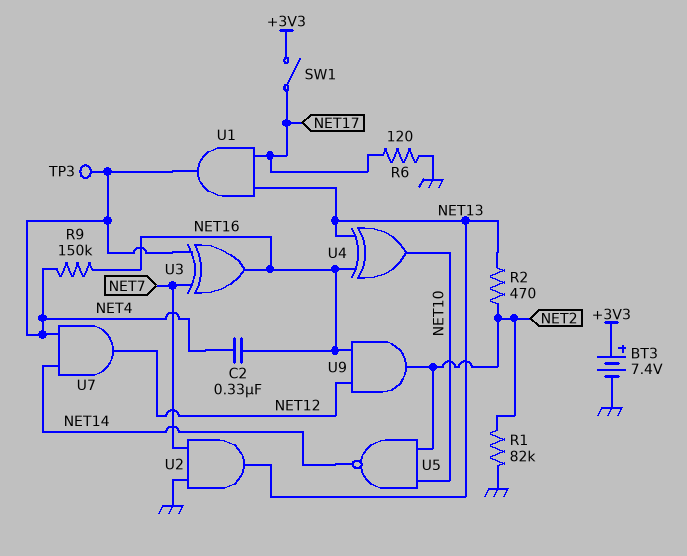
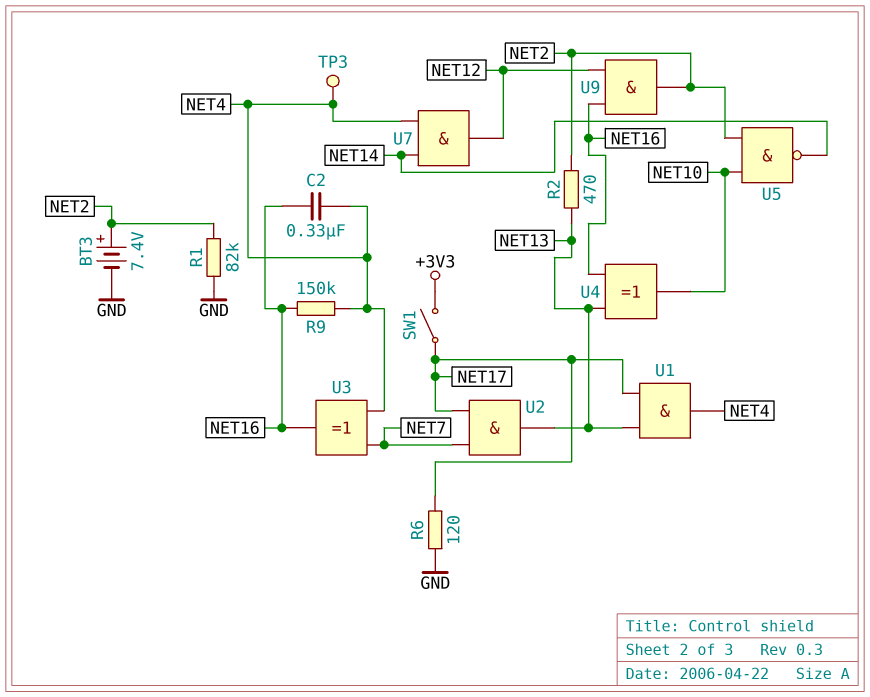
BT3: 7.4V (plus +3V3, minus GND) -> 7.4V (plus NET2, minus GND)
U2: AND (in GND, in NET7, out NET13) -> AND (in NET7, in NET17, out NET13)

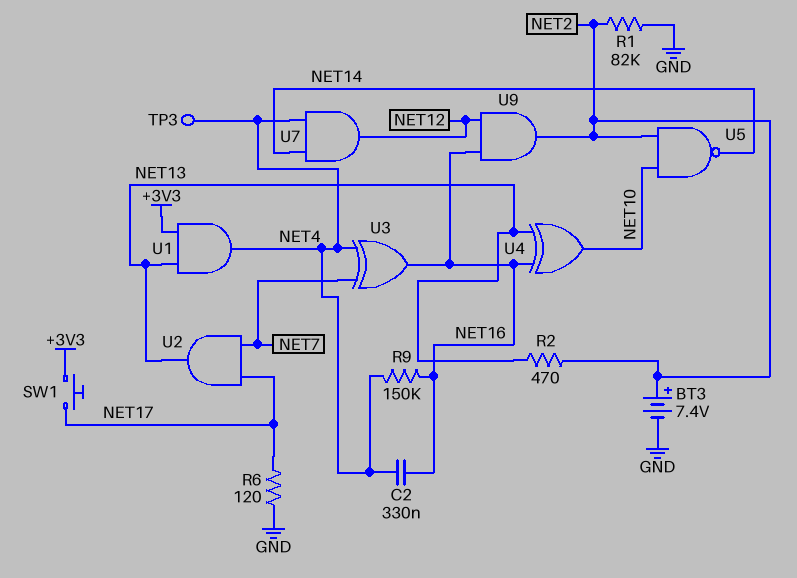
SW1: switch (+3V3, NET17) -> button (+3V3, NET17)
U1: AND (in NET13, in NET17, out NET4) -> AND (in +3V3, in NET13, out NET4)

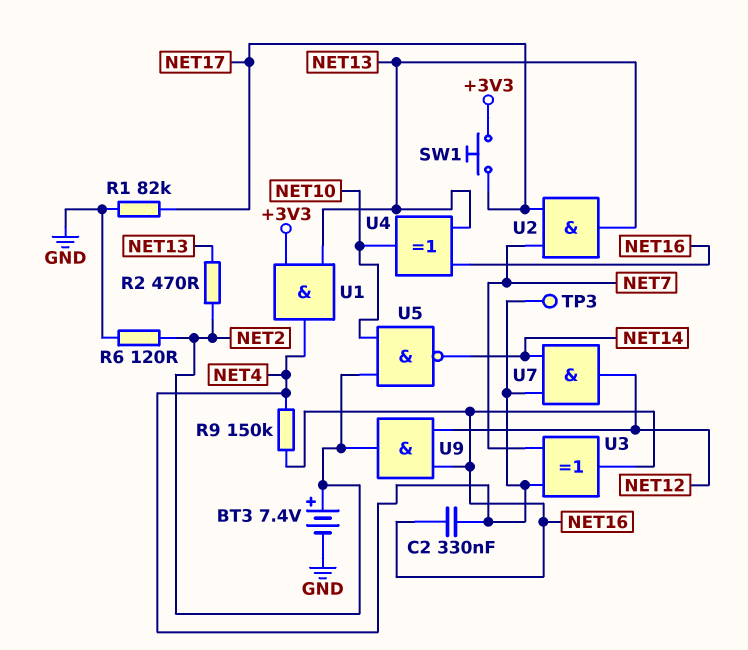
R1: 82k (GND, NET2) -> 82k (GND, NET17)
R6: 120 (GND, NET17) -> 120 (GND, NET2)

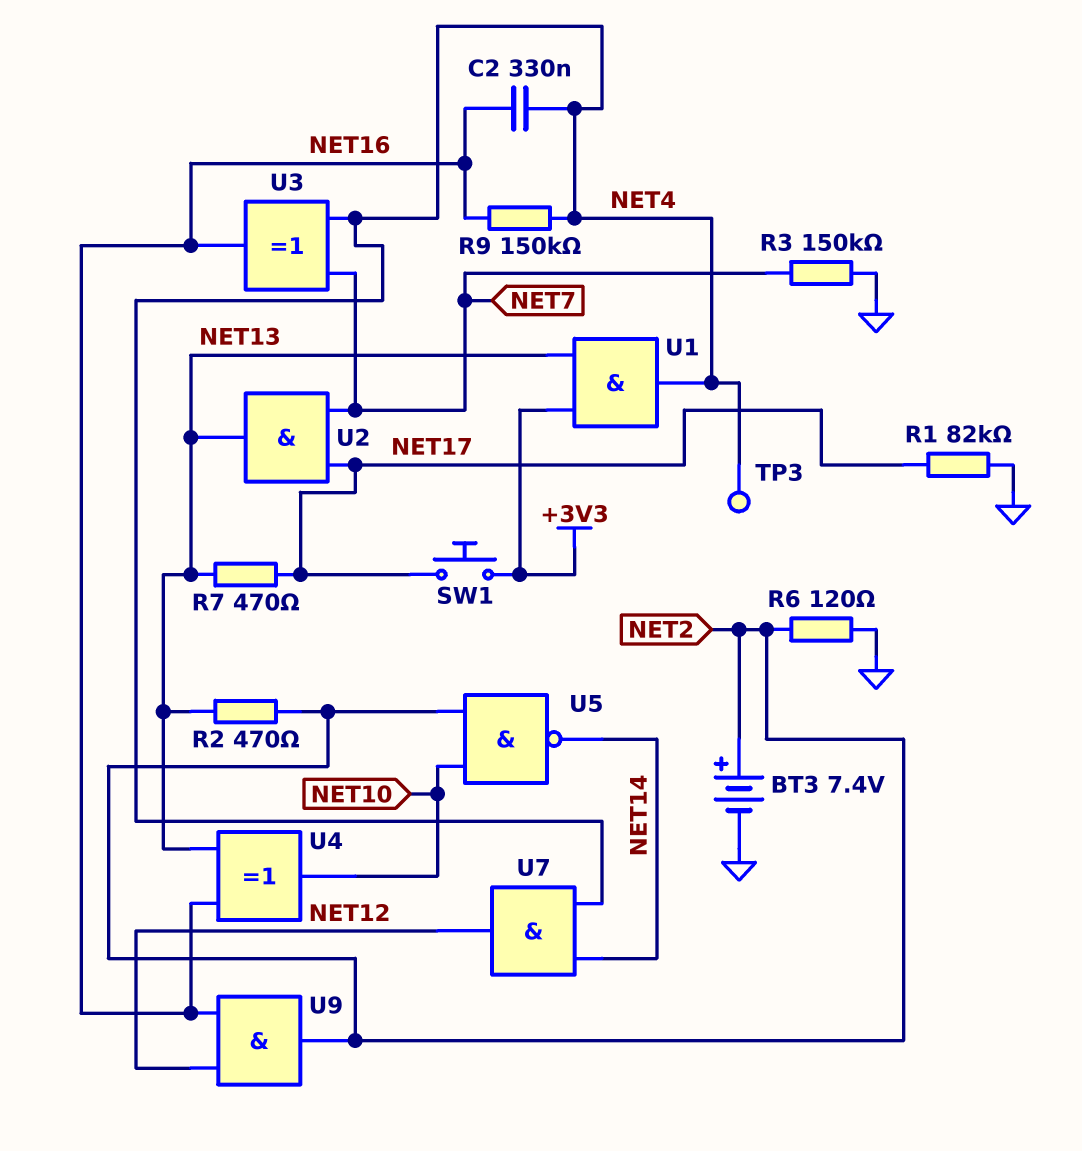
R3: none -> 150k (GND, NET7)
R7: none -> 470 (NET13, NET17)

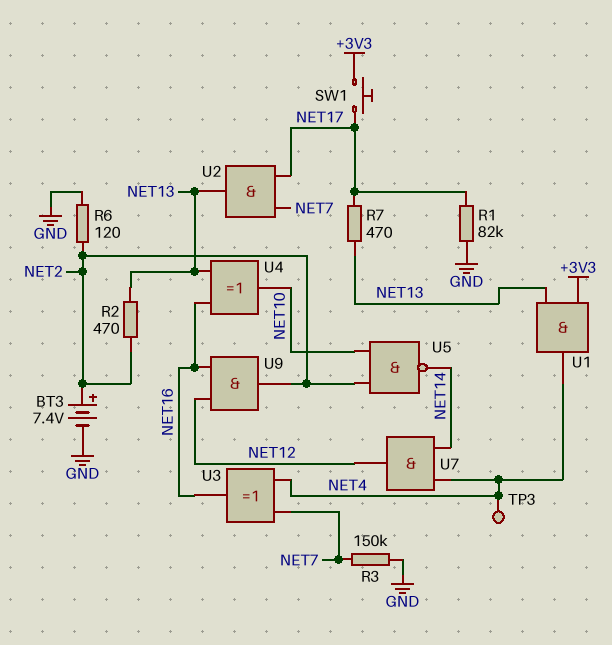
C2: 330nF (NET4, NET16) -> none
R9: 150k (NET4, NET16) -> none

